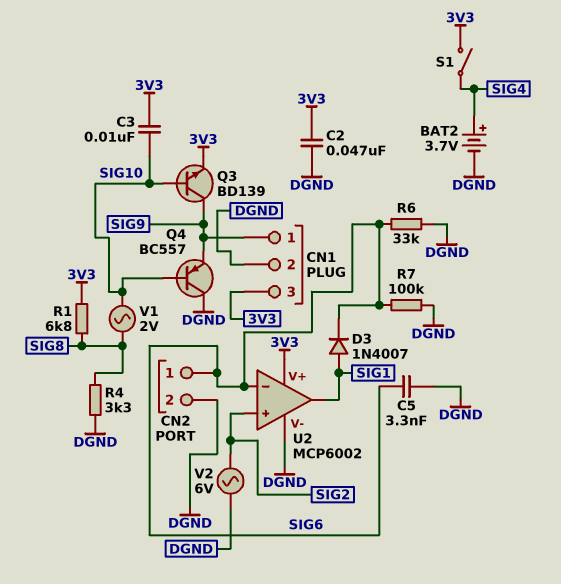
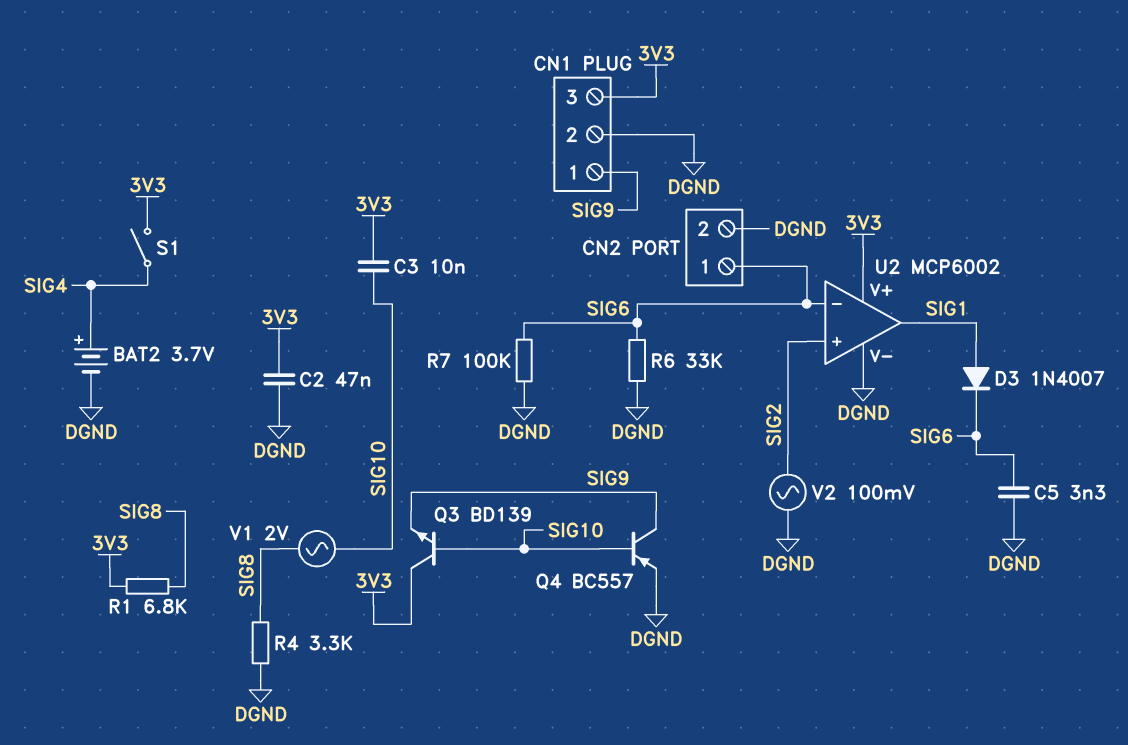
Q3: NPN BD139 (B SIG10, C SIG9, E 3V3) -> NPN BD139 (B SIG10, C 3V3, E SIG9)
Q4: PNP BC557 (B SIG10, C DGND, E SIG9) -> PNP BC557 (B SIG10, C SIG9, E DGND)
V2: AC 6V (DGND, SIG2) -> AC 100mV (DGND, SIG2)

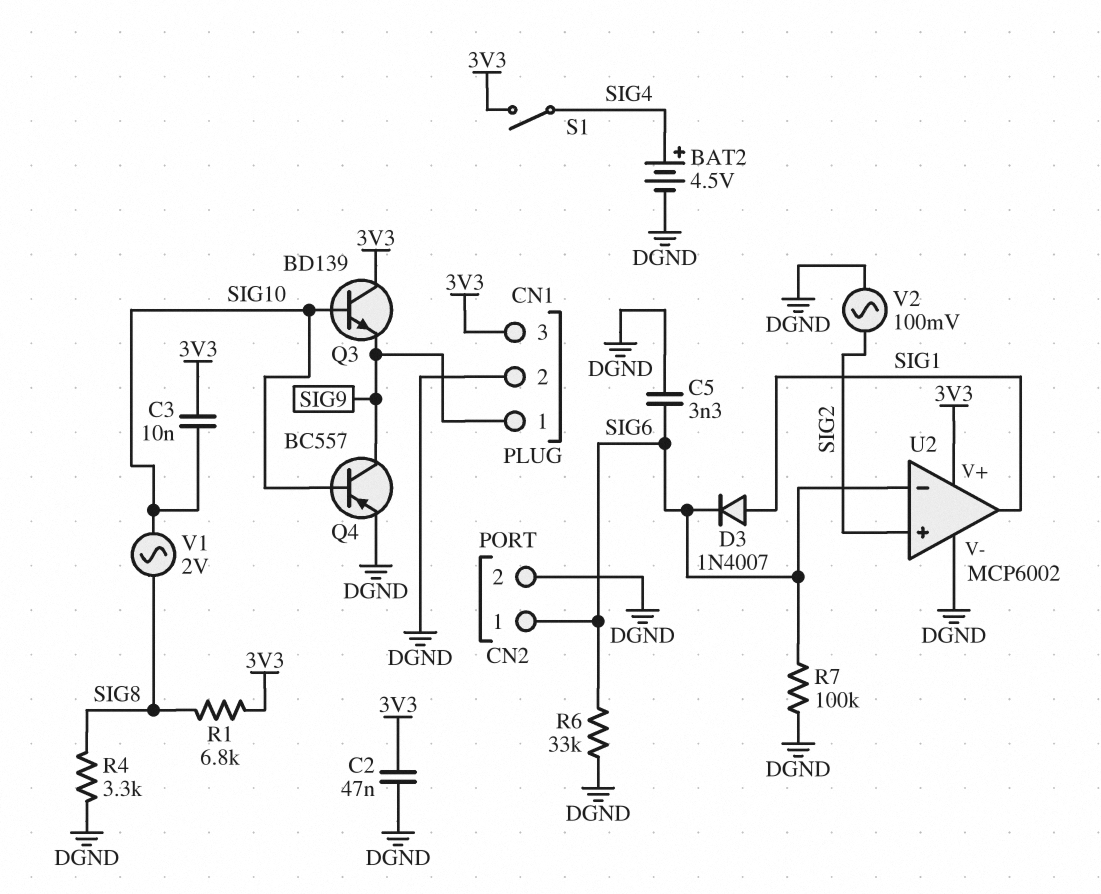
BAT2: 3.7V (plus SIG4, minus DGND) -> 4.5V (plus SIG4, minus DGND)

